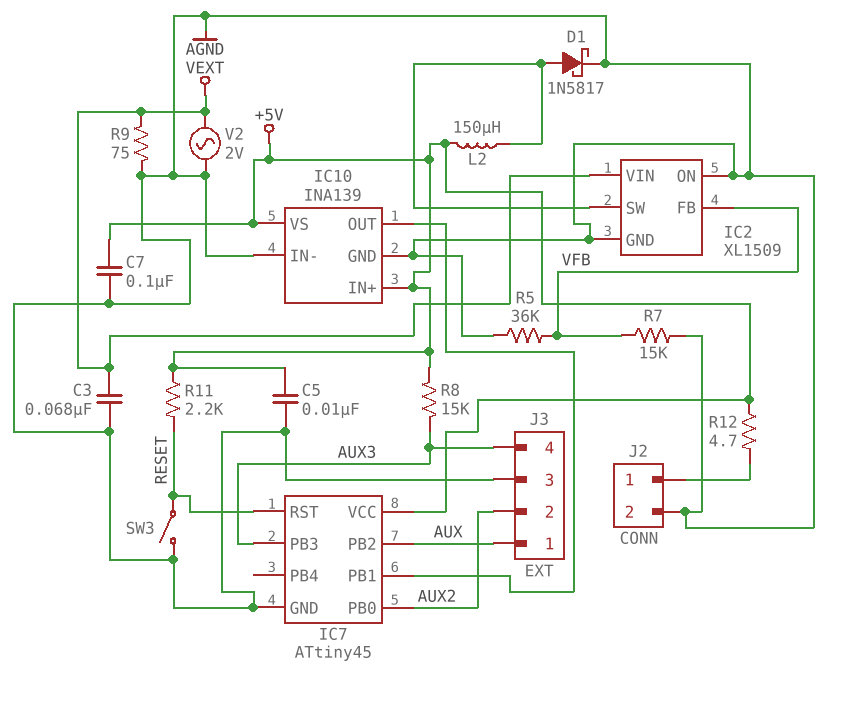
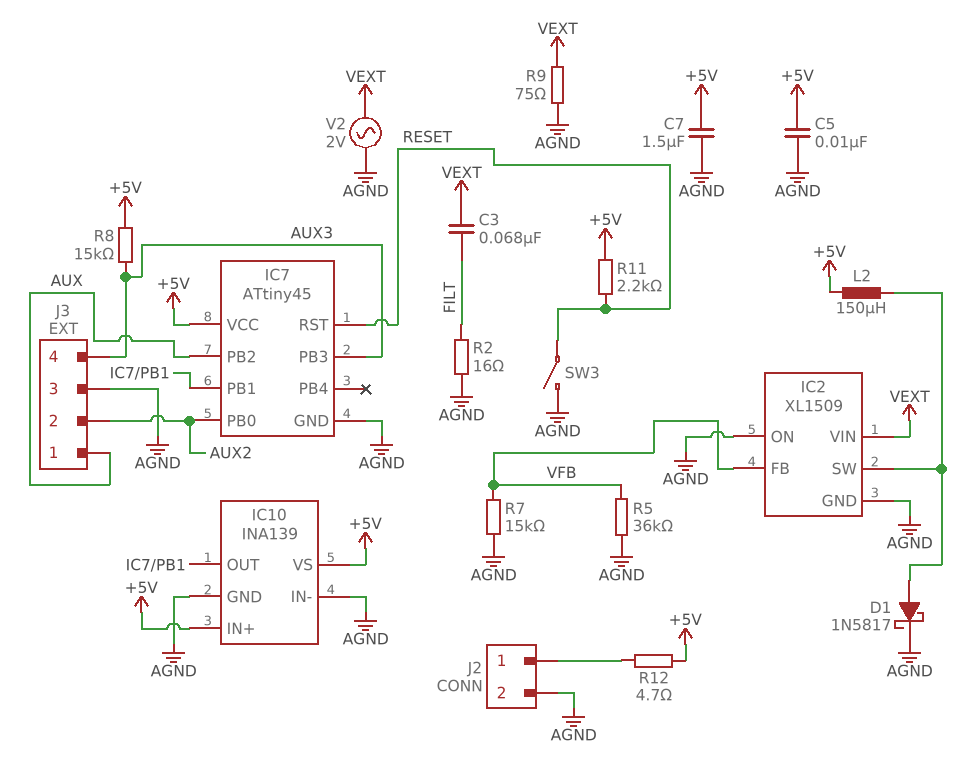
C3: 68nF (AGND, VEXT) -> 68nF (FILT, VEXT)
C7: 100nF (+5V, AGND) -> 1.5uF (+5V, AGND)
R2: none -> 16 (AGND, FILT)

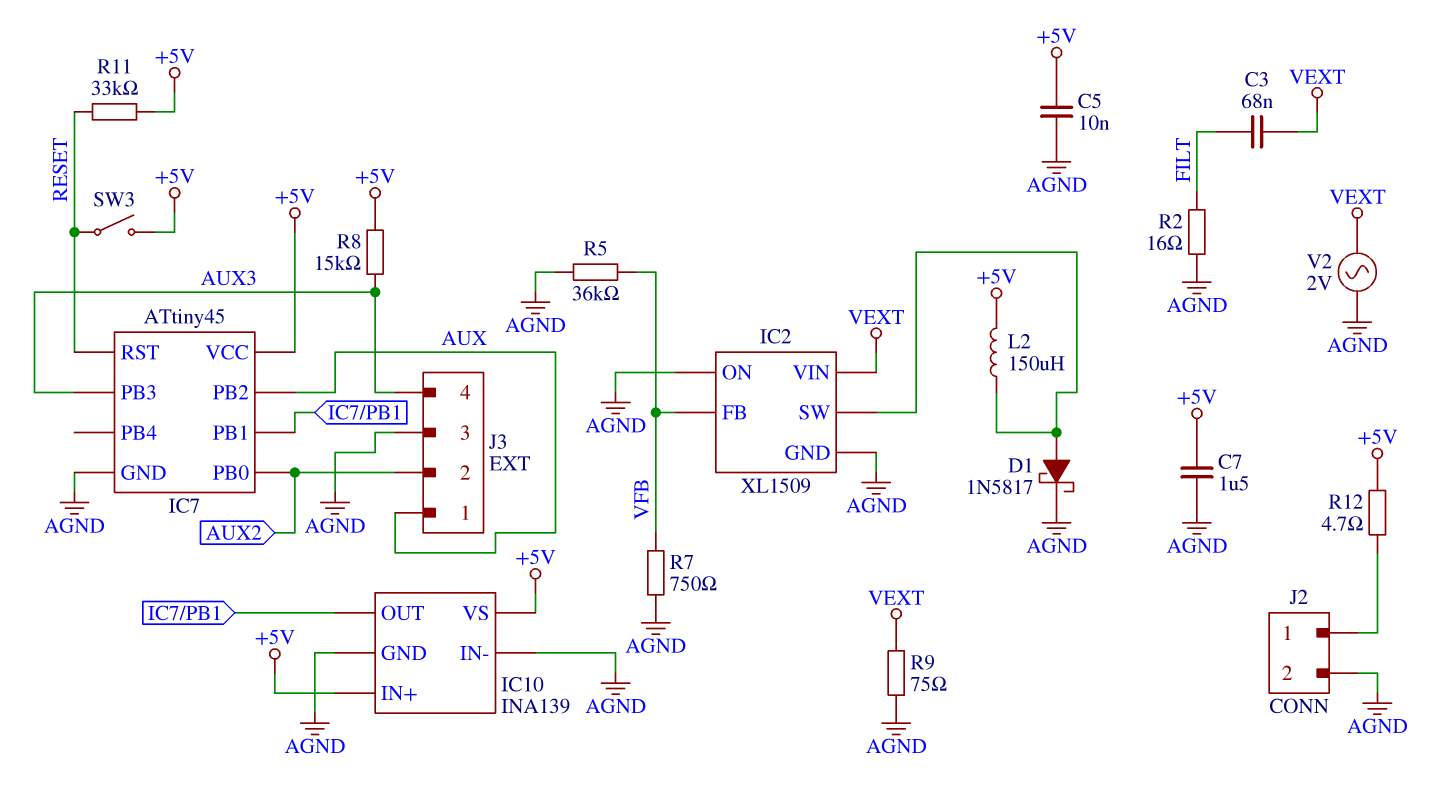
R7: 15k (AGND, VFB) -> 750 (AGND, VFB)
R11: 2.2k (+5V, RESET) -> 33k (+5V, RESET)
SW3: switch (AGND, RESET) -> switch (+5V, RESET)

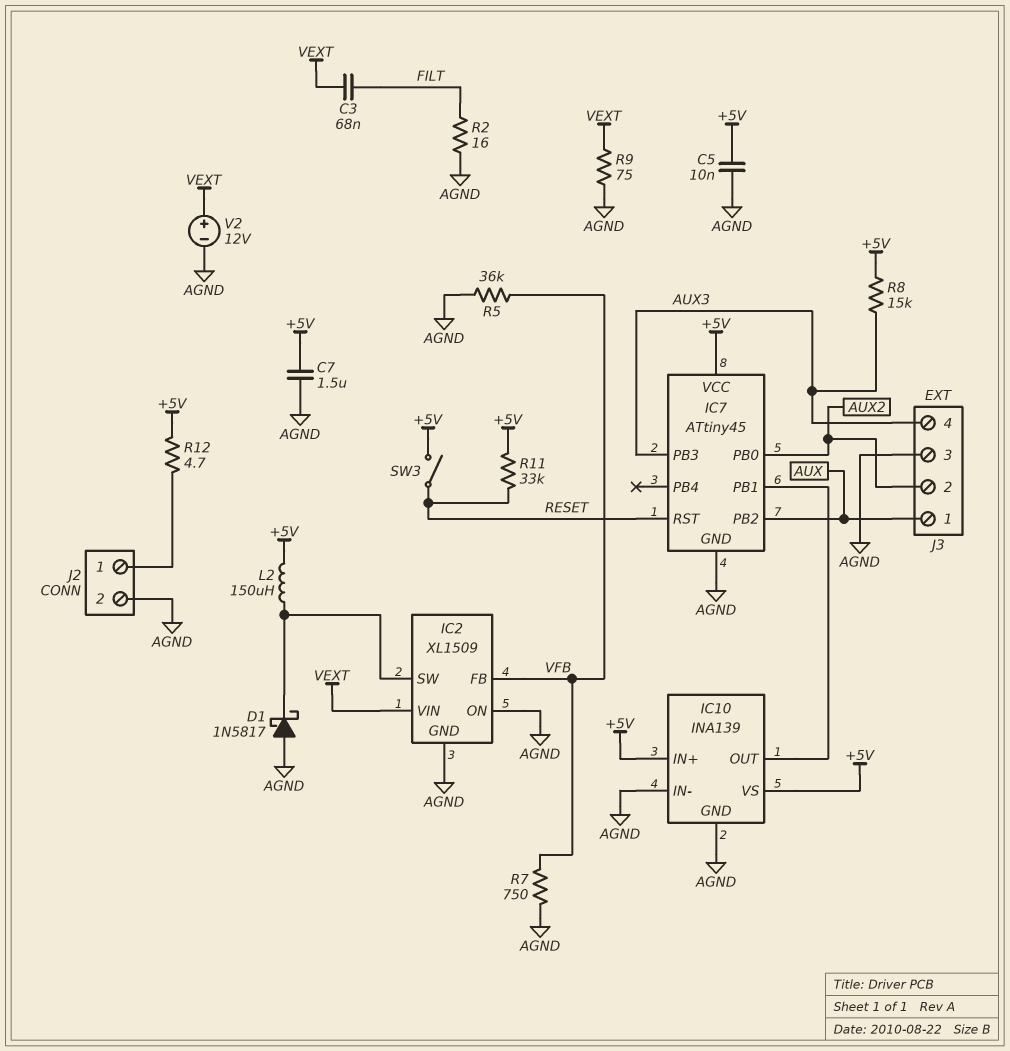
D1: schottky 1N5817 (A IC2/SW, K AGND) -> schottky 1N5817 (A AGND, K IC2/SW)
V2: AC 2V (AGND, VEXT) -> 12V (plus VEXT, minus AGND)

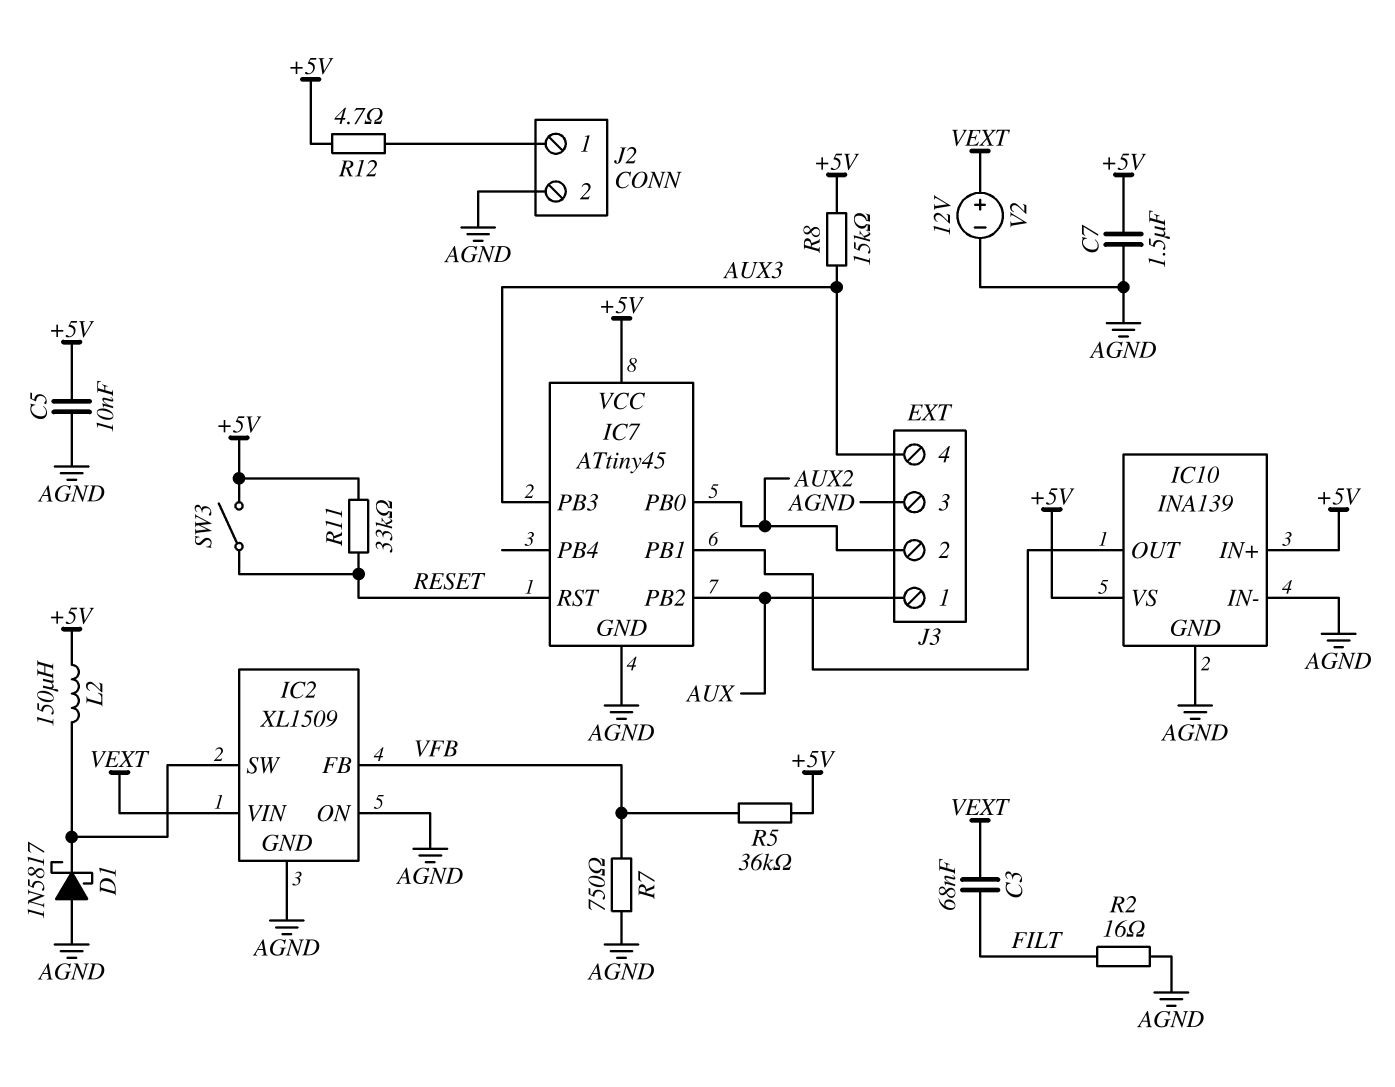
R5: 36k (AGND, VFB) -> 36k (+5V, VFB)
R9: 75 (AGND, VEXT) -> none

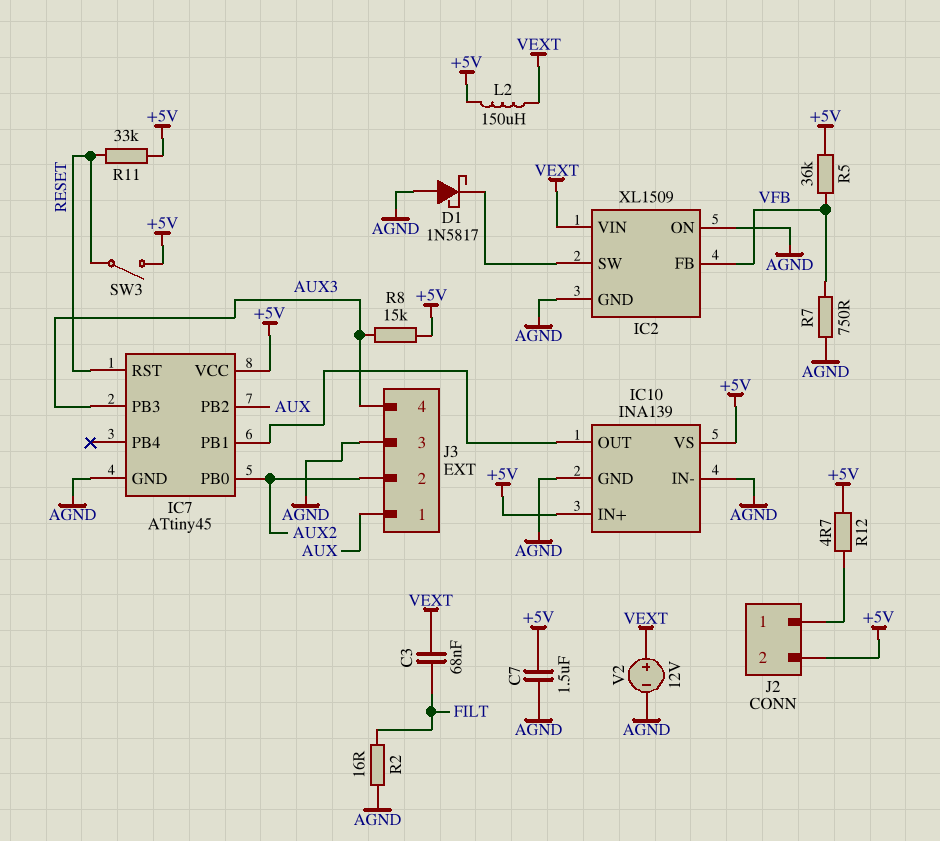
C5: 10nF (+5V, AGND) -> none
J2 pin 2: AGND -> +5V
L2: 150uH (+5V, IC2/SW) -> 150uH (+5V, VEXT)

